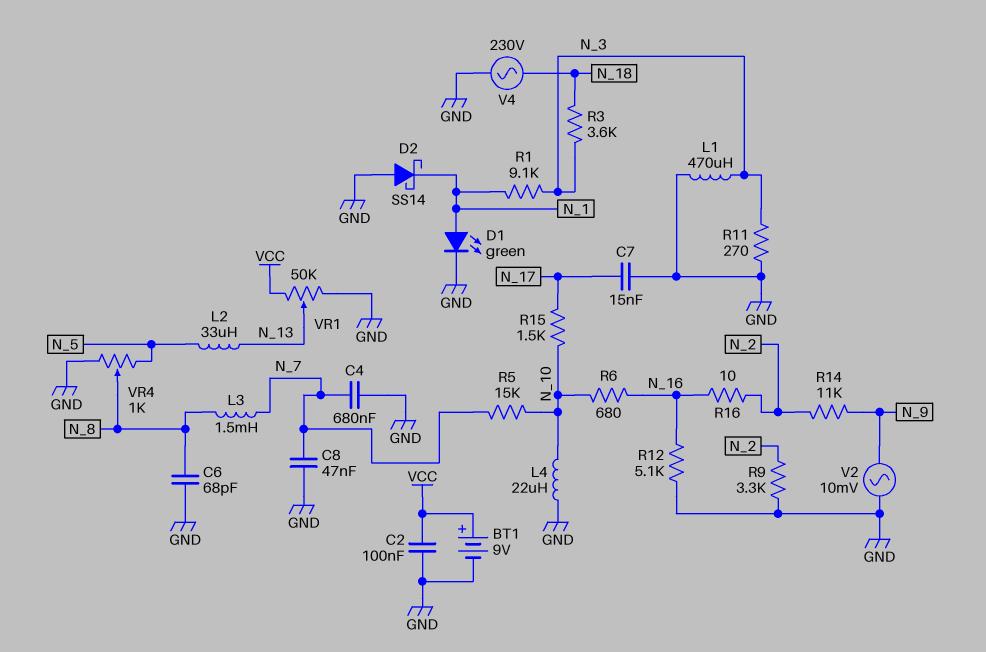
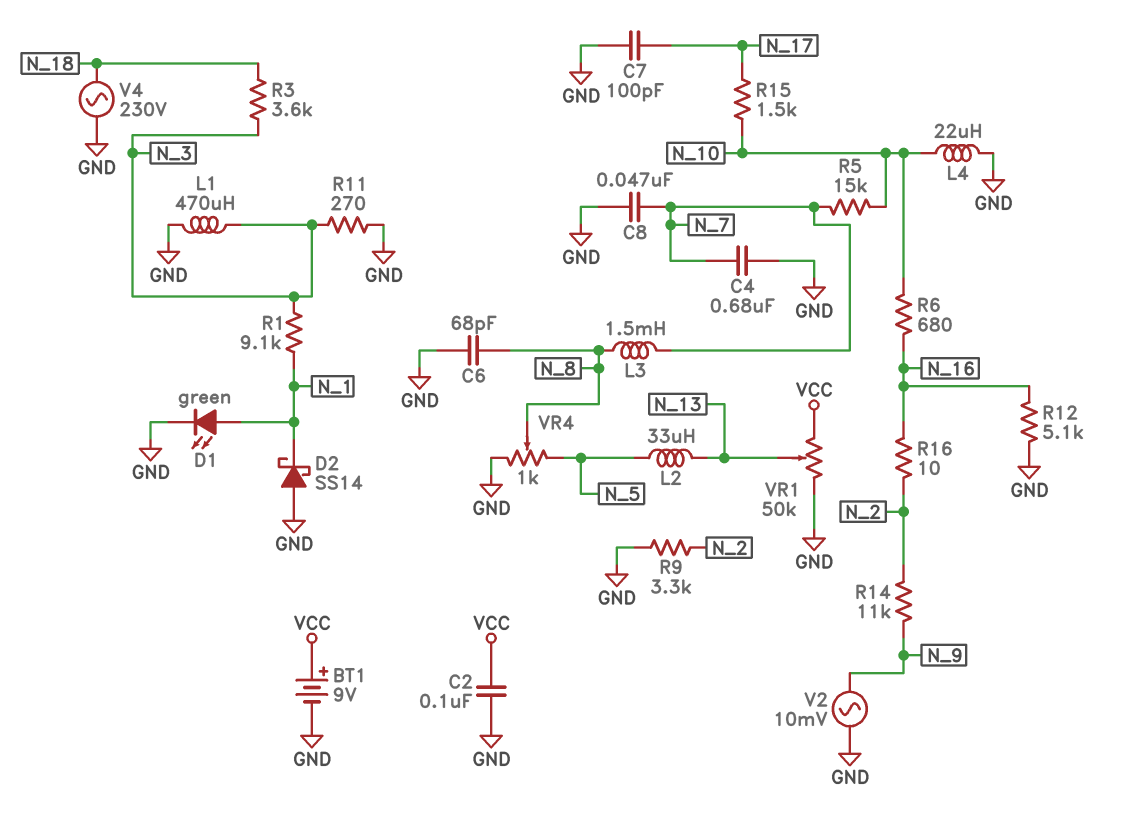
C7: 15nF (GND, N_17) -> 100pF (GND, N_17)

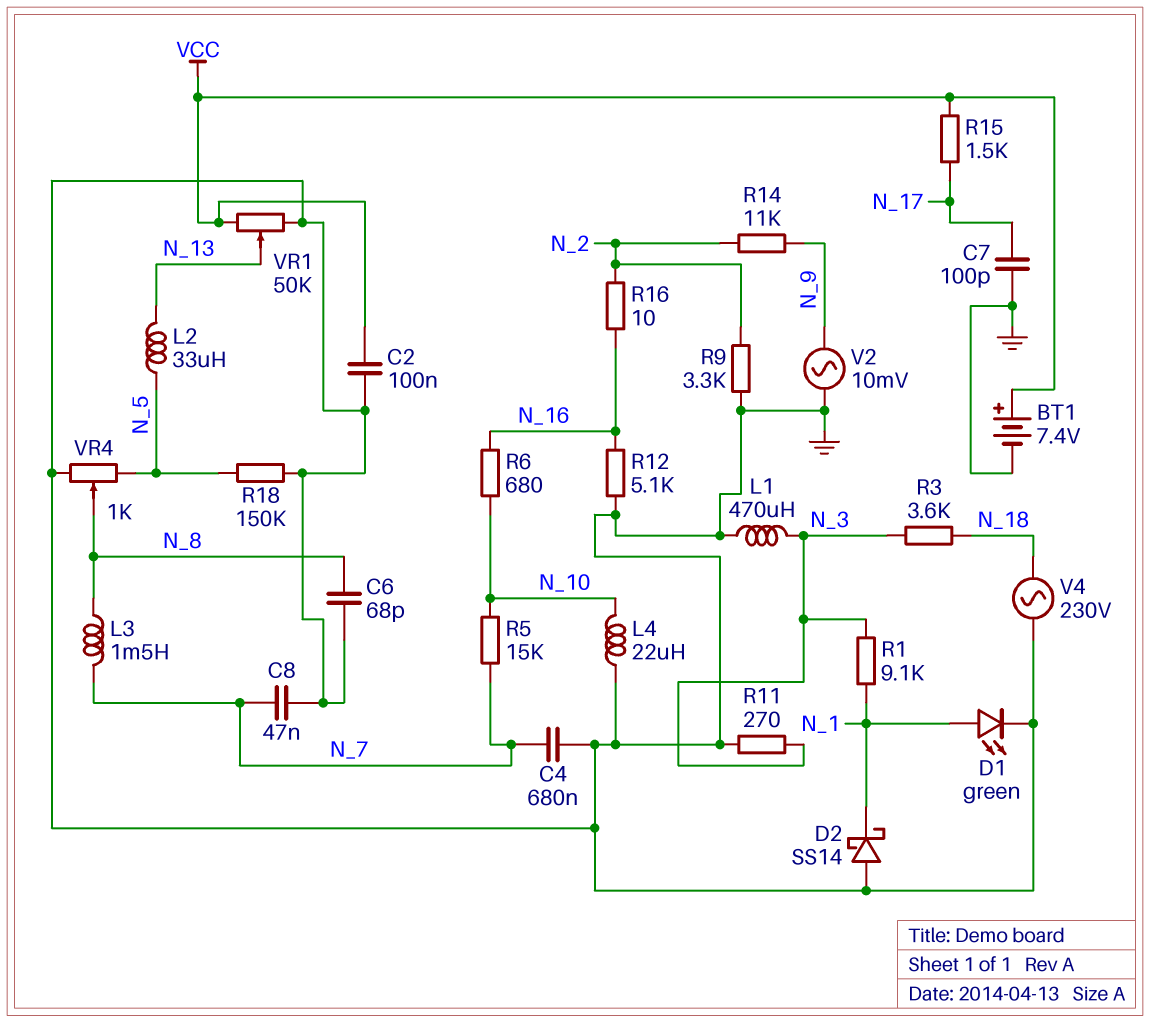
BT1: 9V (plus VCC, minus GND) -> 7.4V (plus VCC, minus GND)
R15: 1.5k (N_10, N_17) -> 1.5k (N_17, VCC)
R18: none -> 150k (GND, N_5)

